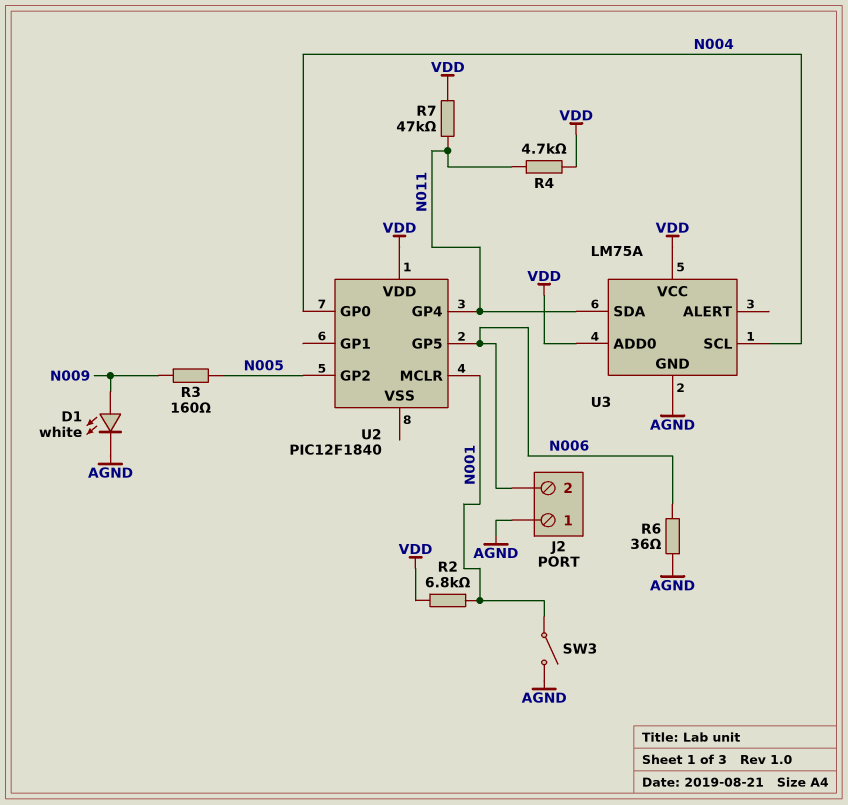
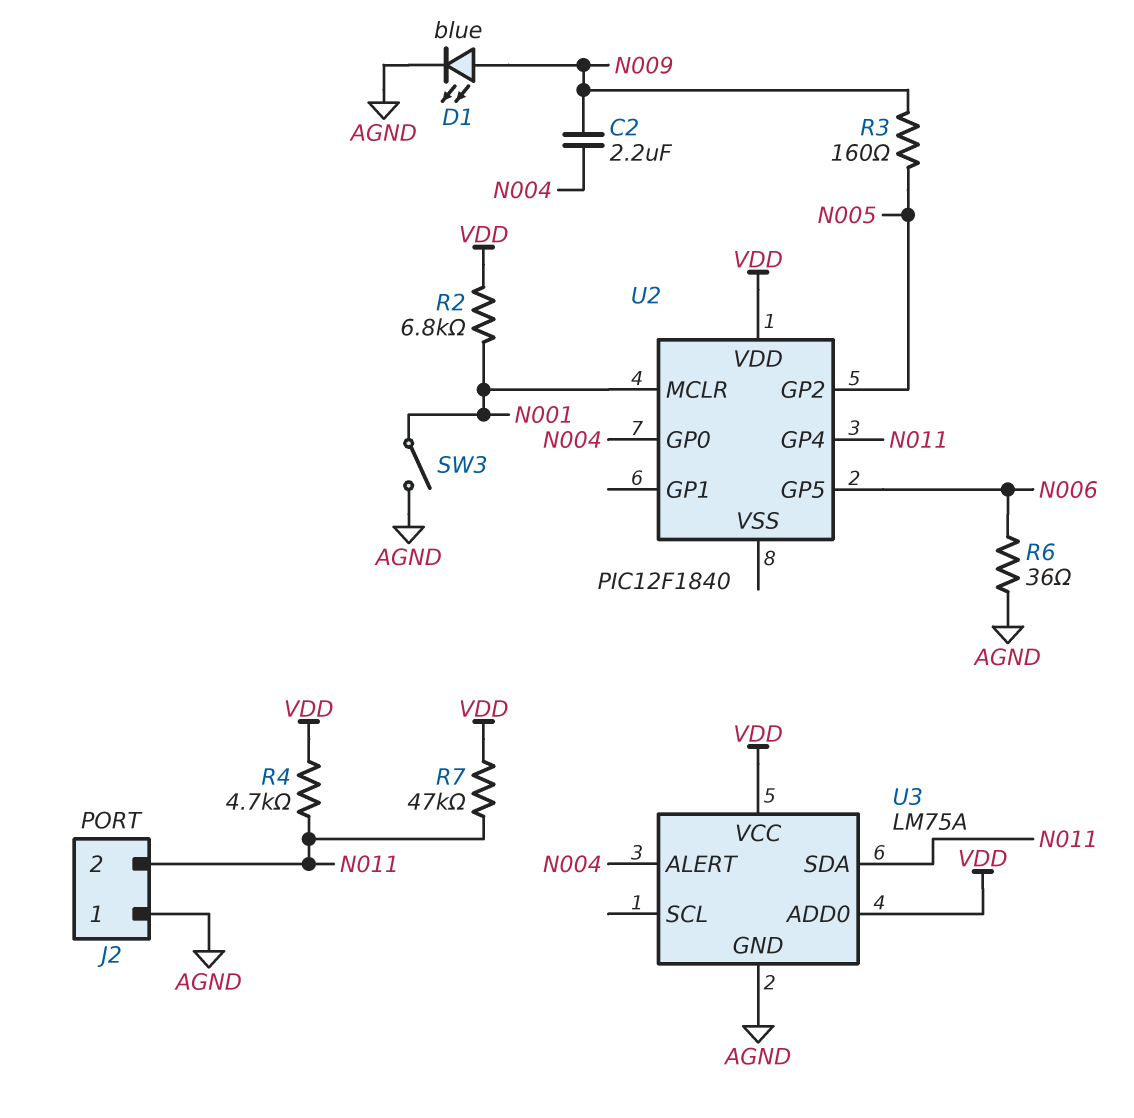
C2: none -> 2.2uF (N004, N009)
D1: LED white (A N009, K AGND) -> LED blue (A N009, K AGND)
J2 pin 2: N006 -> N011
U3 pin ALERT: none -> N004
U3 pin SCL: N004 -> none

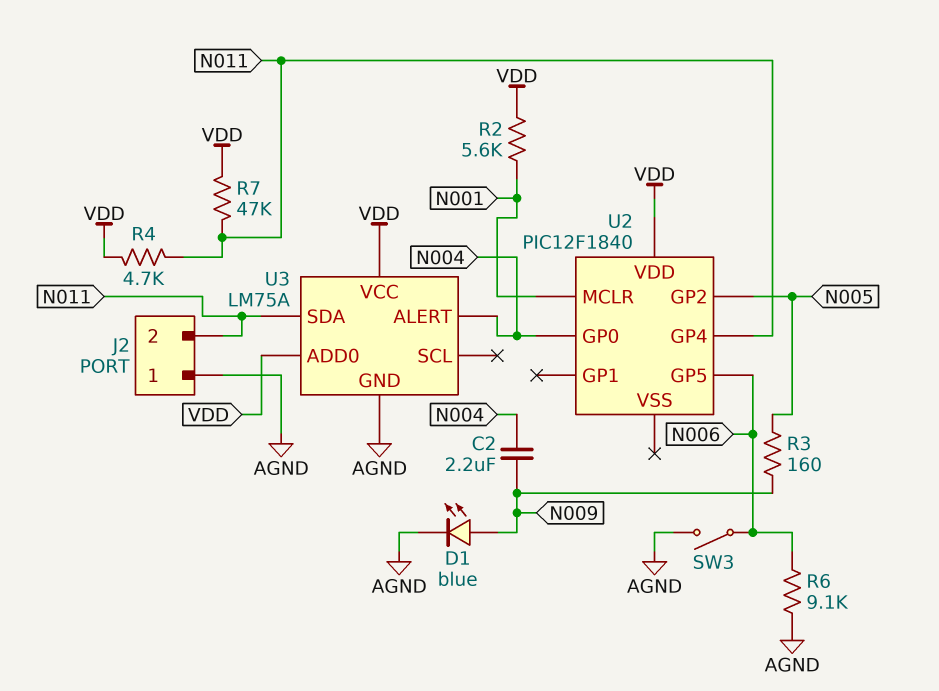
R2: 6.8k (N001, VDD) -> 5.6k (N001, VDD)
R6: 36 (AGND, N006) -> 9.1k (AGND, N006)
SW3: switch (AGND, N001) -> switch (AGND, N006)

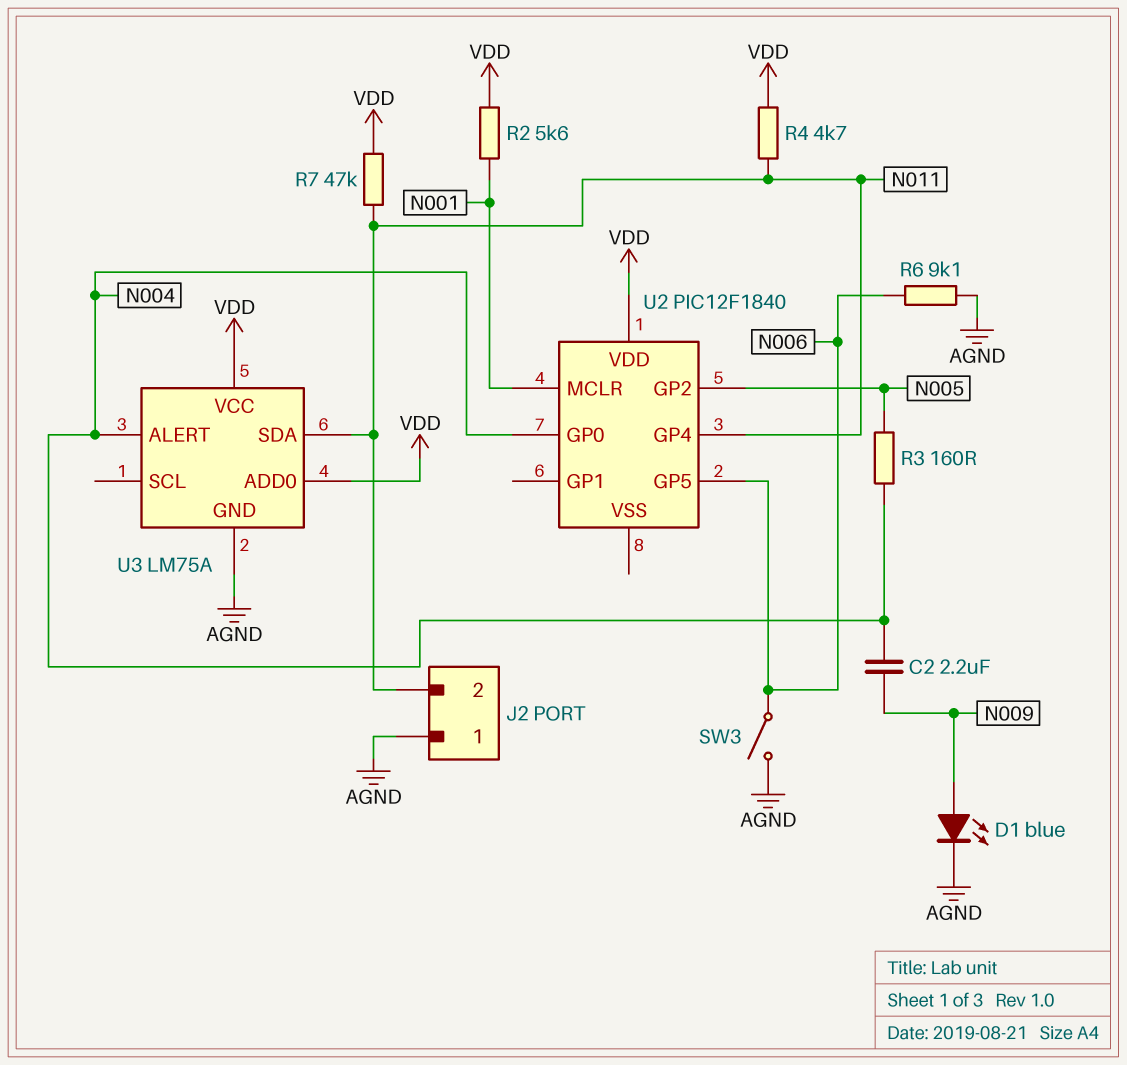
R3: 160 (N005, N009) -> 160 (N004, N005)

